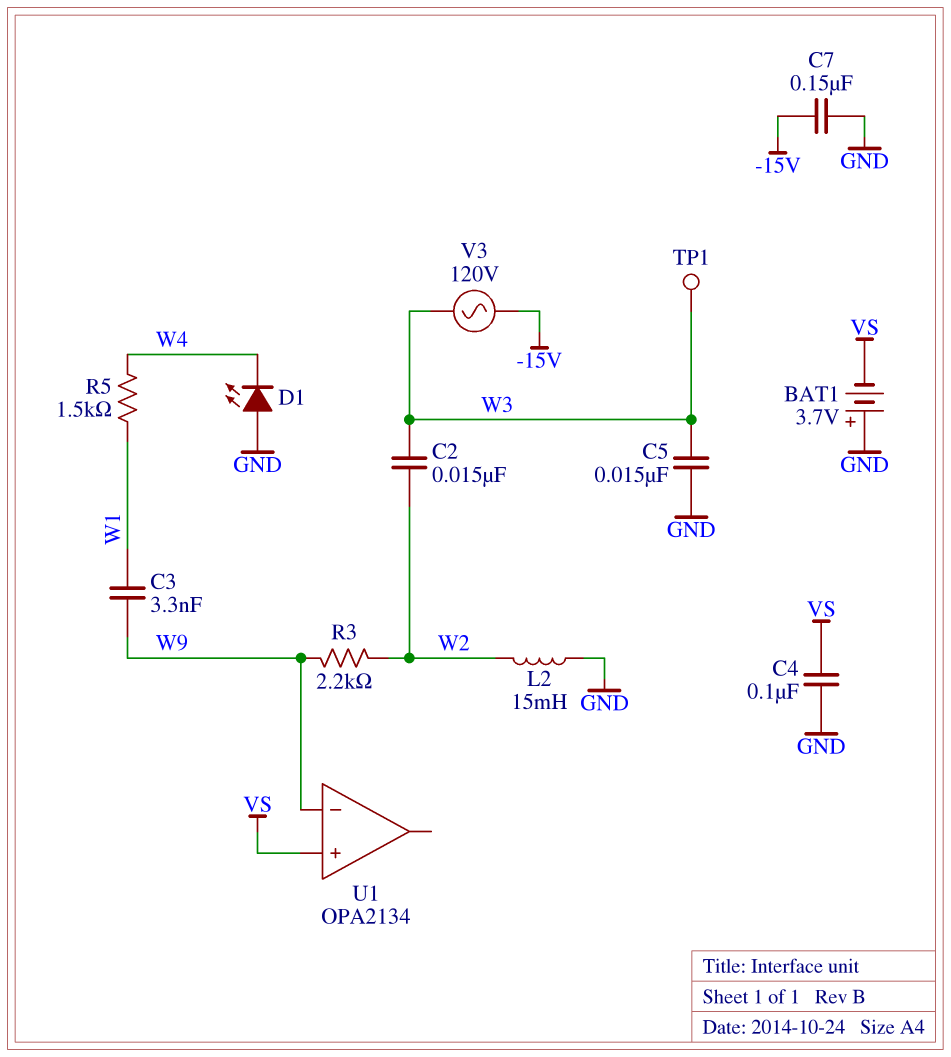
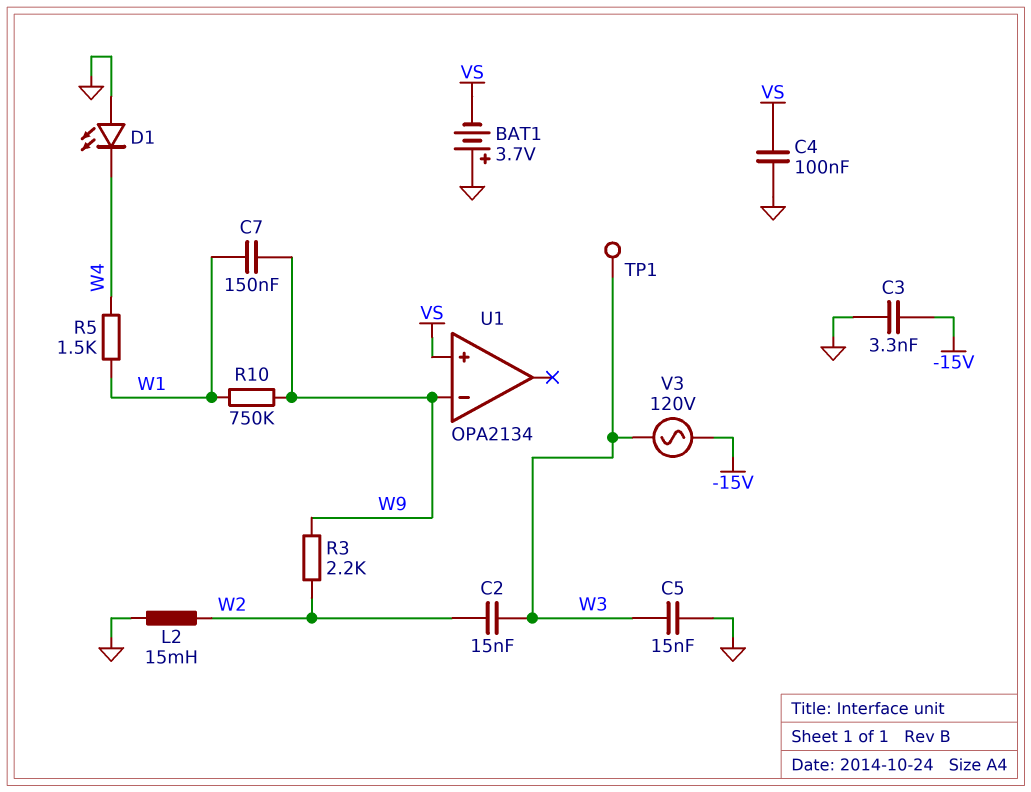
C3: 3.3nF (W1, W9) -> 3.3nF (-15V, GND)
C7: 150nF (-15V, GND) -> 150nF (W1, W9)
R10: none -> 750k (W1, W9)

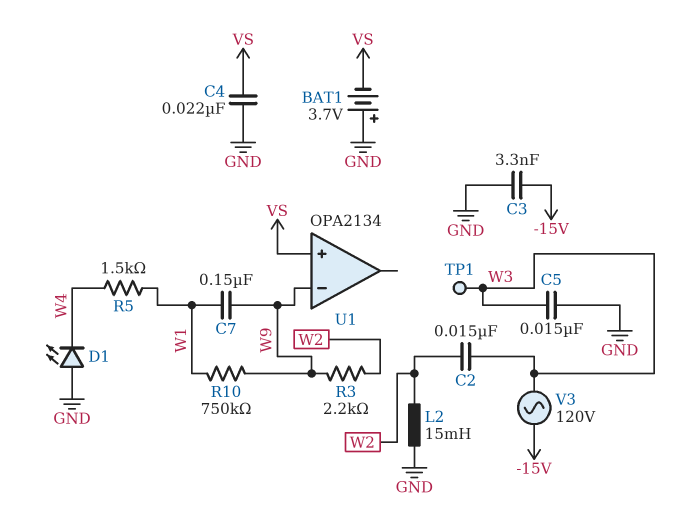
C4: 100nF (GND, VS) -> 22nF (GND, VS)

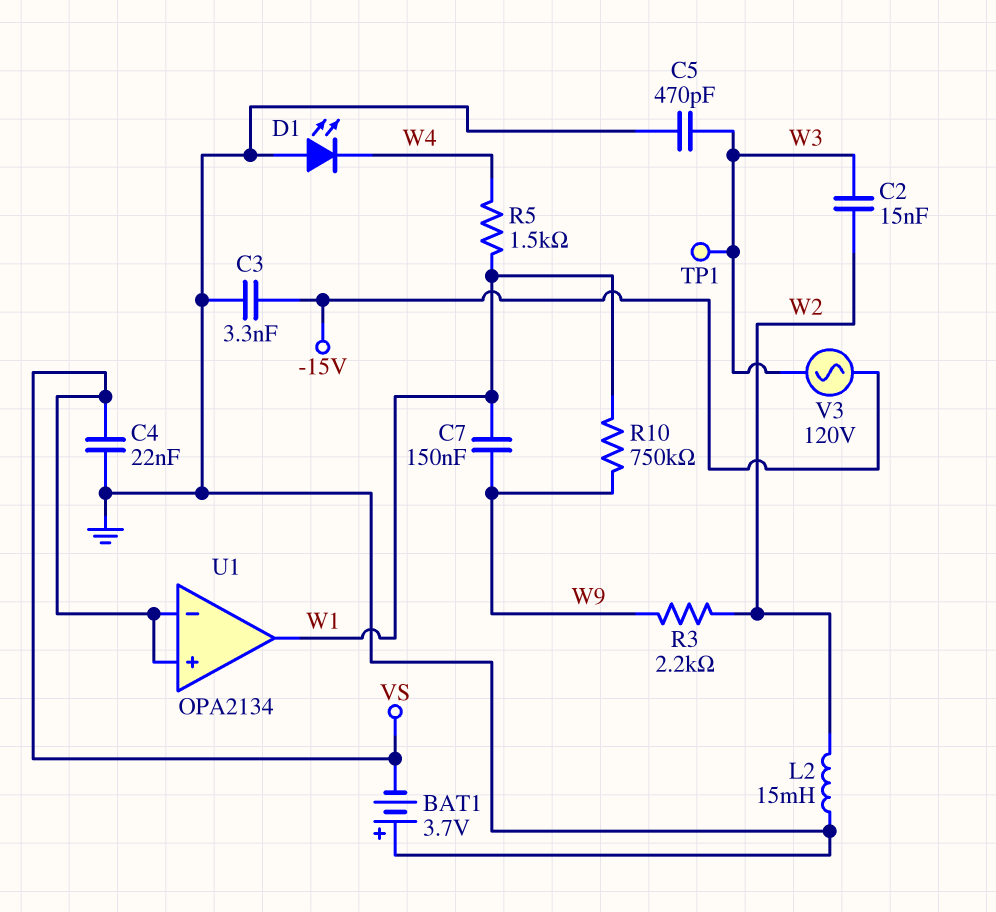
C5: 15nF (GND, W3) -> 470pF (GND, W3)
U1 pin in-: W9 -> VS
U1 pin out: none -> W1

